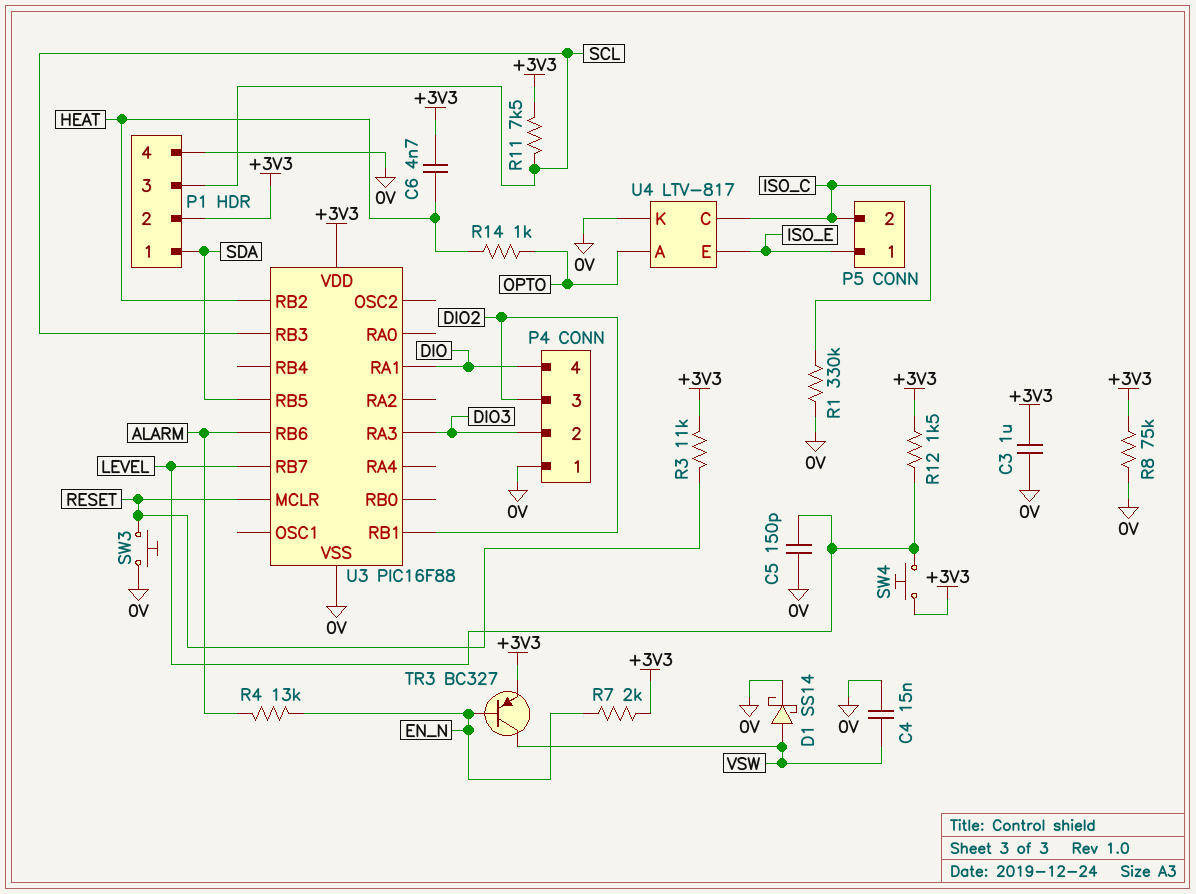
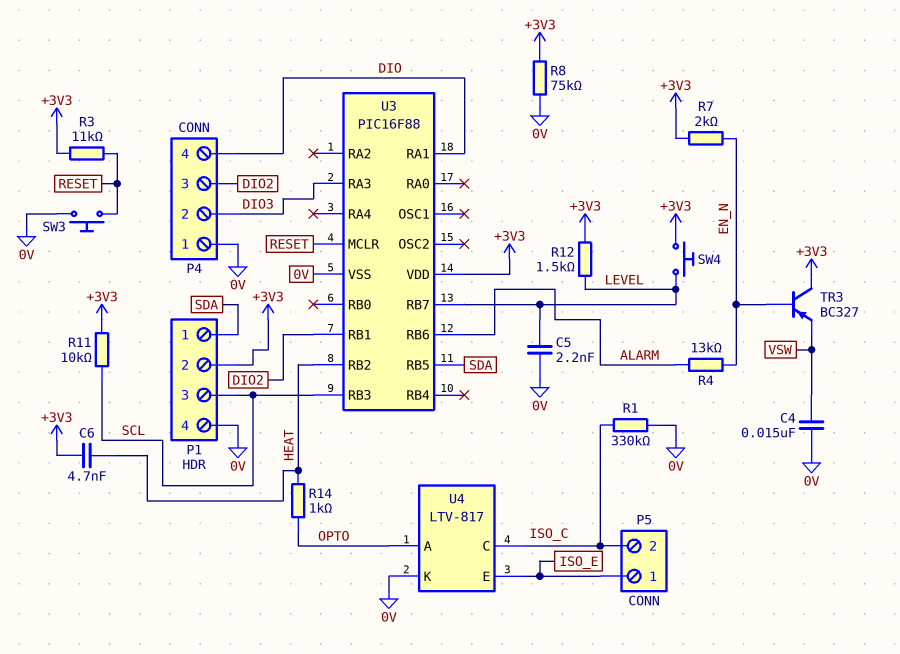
C3: 1uF (+3V3, 0V) -> none
C5: 150pF (0V, LEVEL) -> 2.2nF (0V, LEVEL)
D1: schottky SS14 (A VSW, K 0V) -> none
R11: 7.5k (+3V3, SCL) -> 10k (+3V3, SCL)
TR3: PNP BC327 (B EN_N, C VSW, E +3V3) -> PNP BC327 (B EN_N, C +3V3, E VSW)

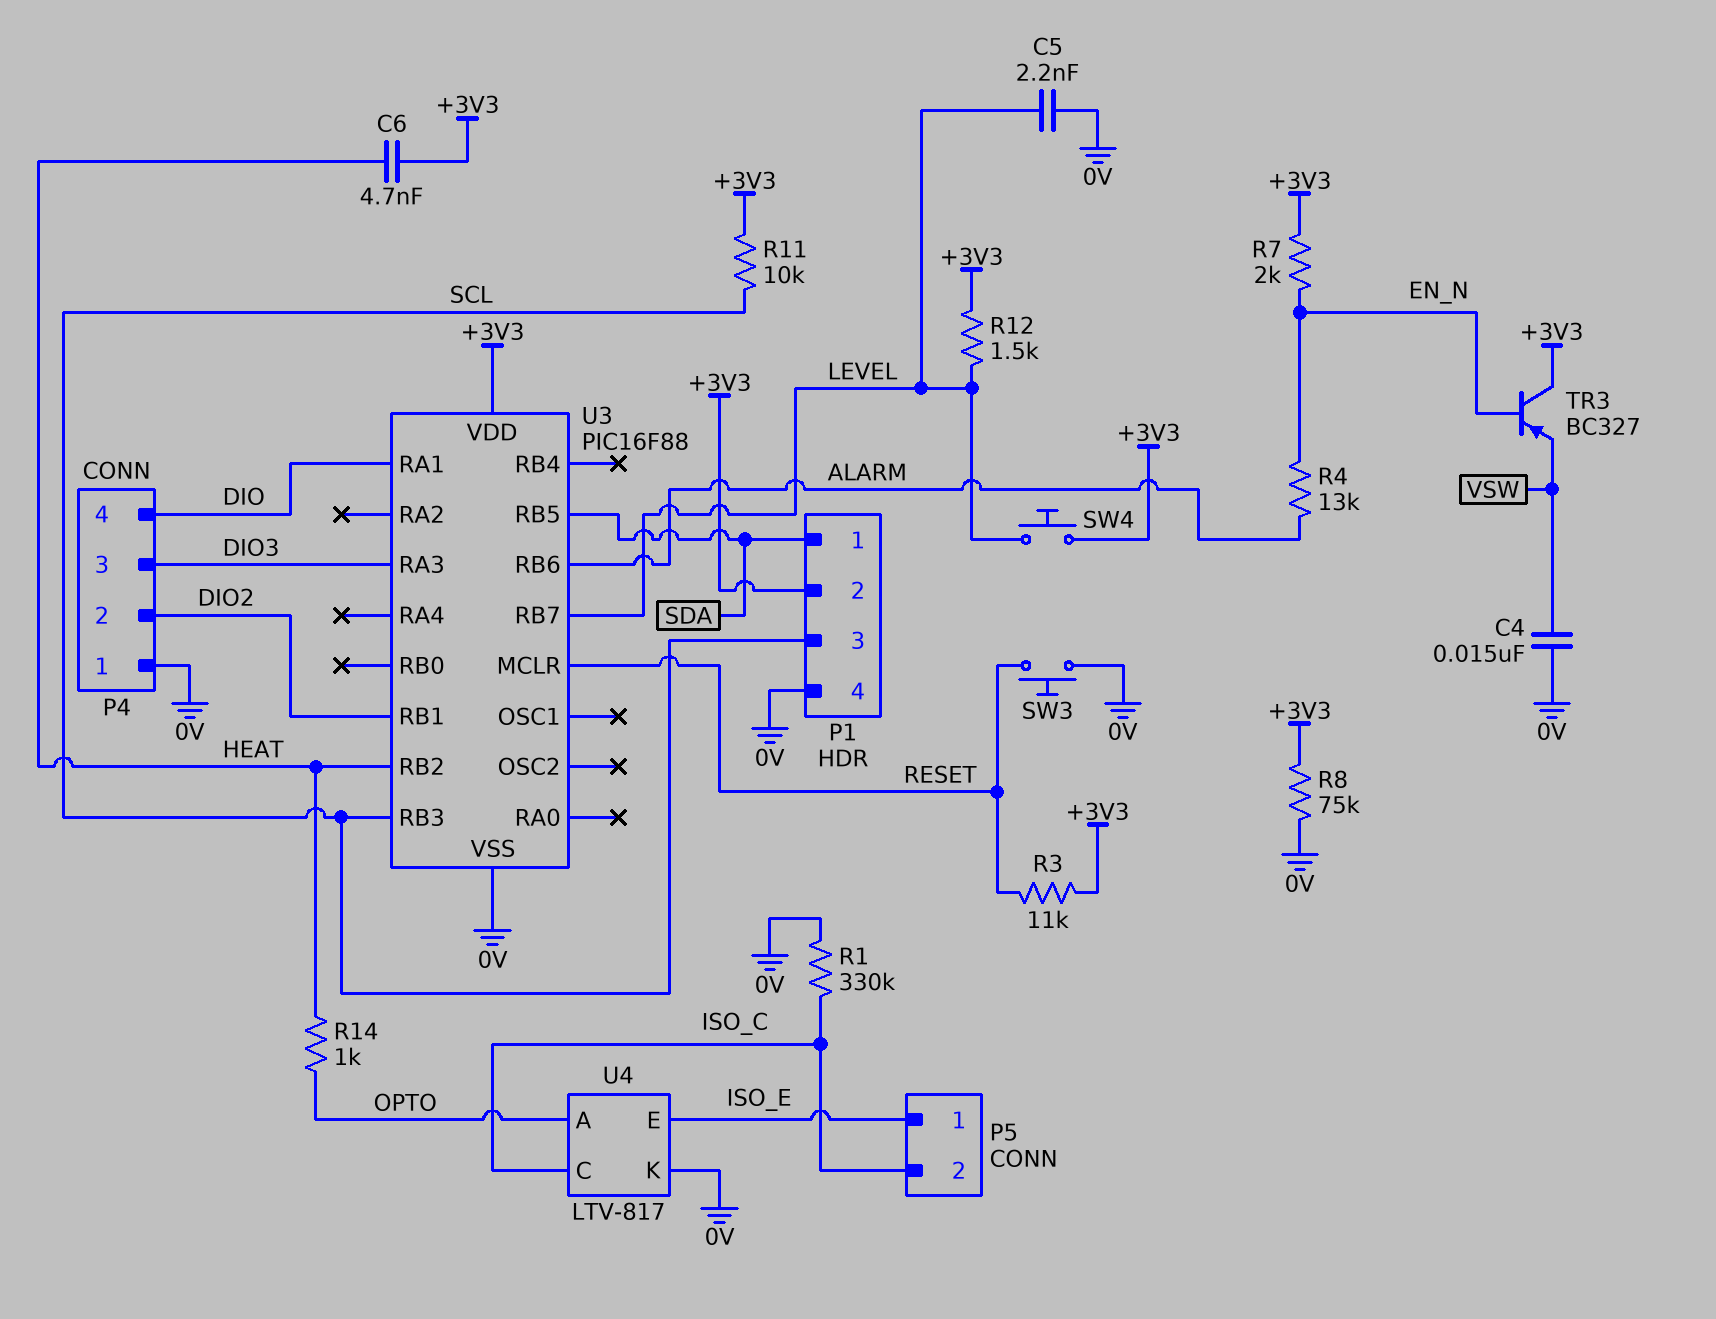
P4 pin 2: DIO3 -> DIO2
P4 pin 3: DIO2 -> DIO3

